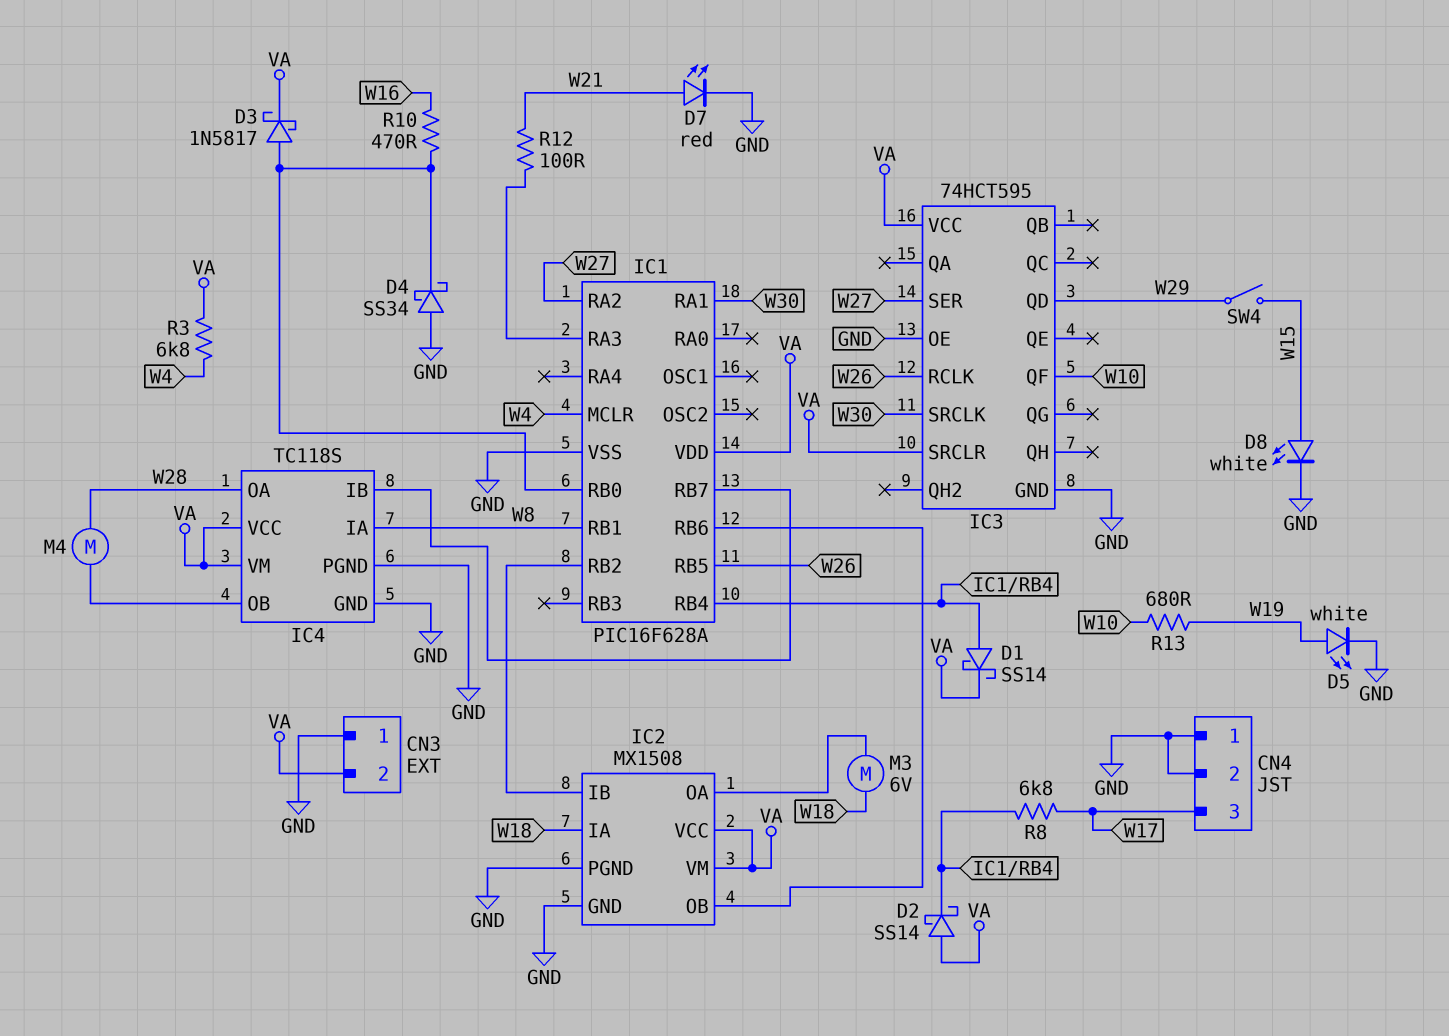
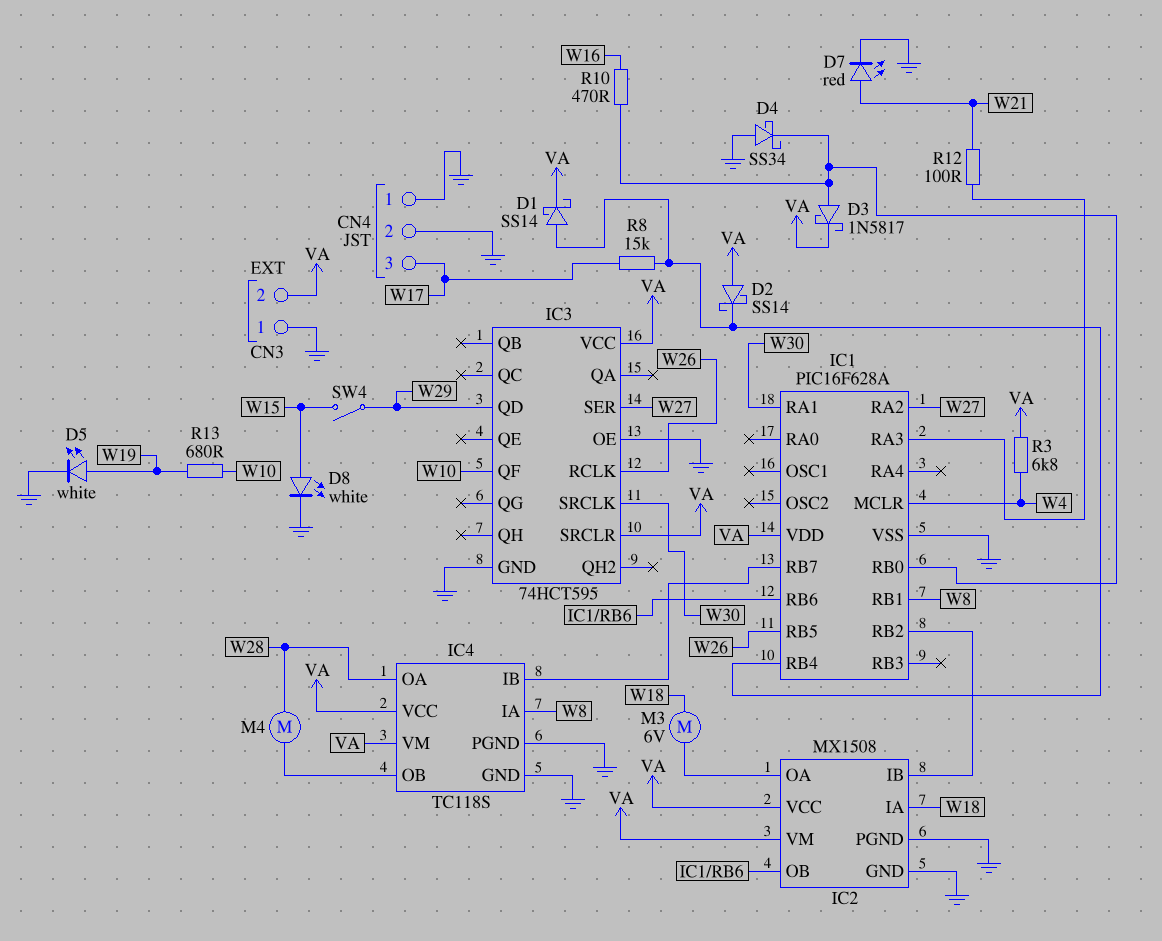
R8: 6.8k (IC1/RB4, W17) -> 15k (IC1/RB4, W17)

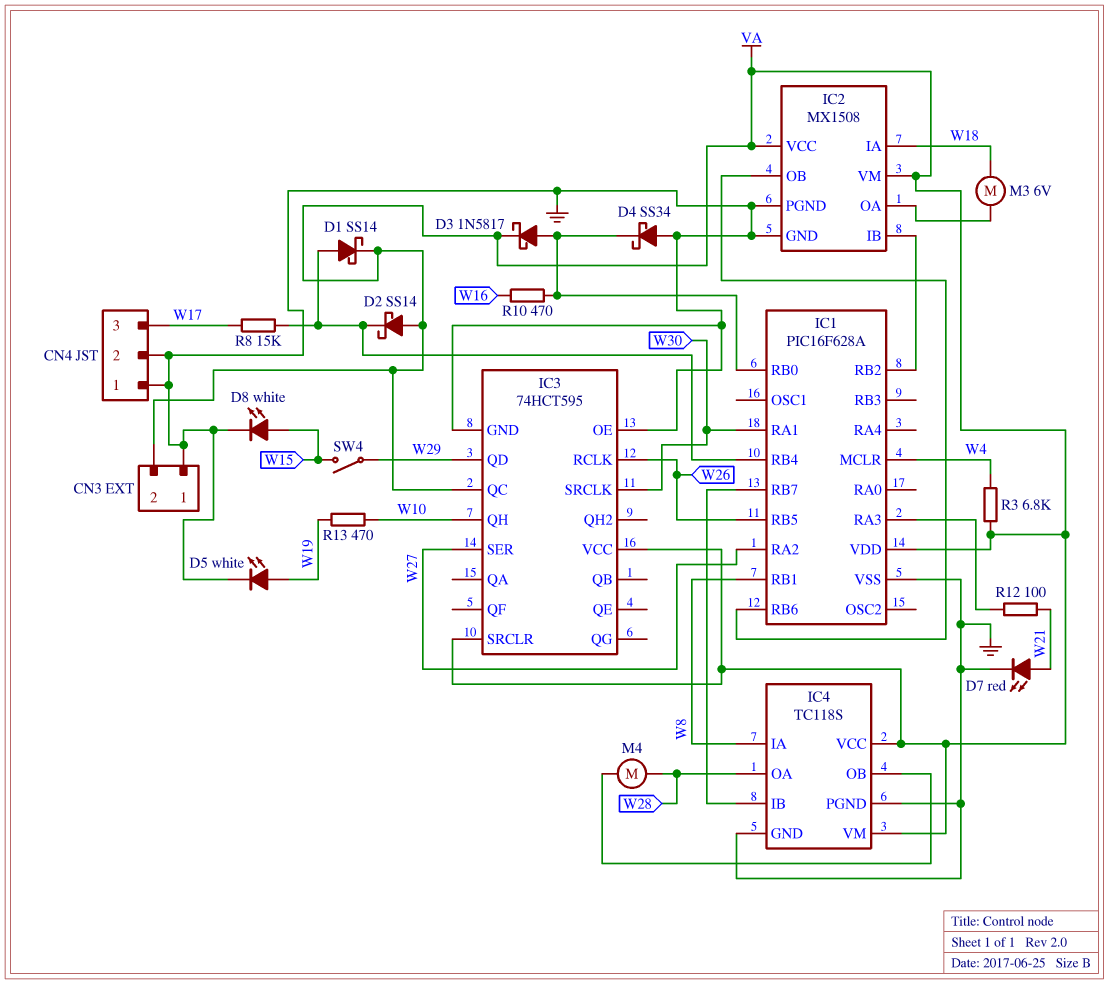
IC3 pin QC: none -> VA
IC3 pin QF: W10 -> none
IC3 pin QH: none -> W10
R13: 680 (W10, W19) -> 470 (W10, W19)

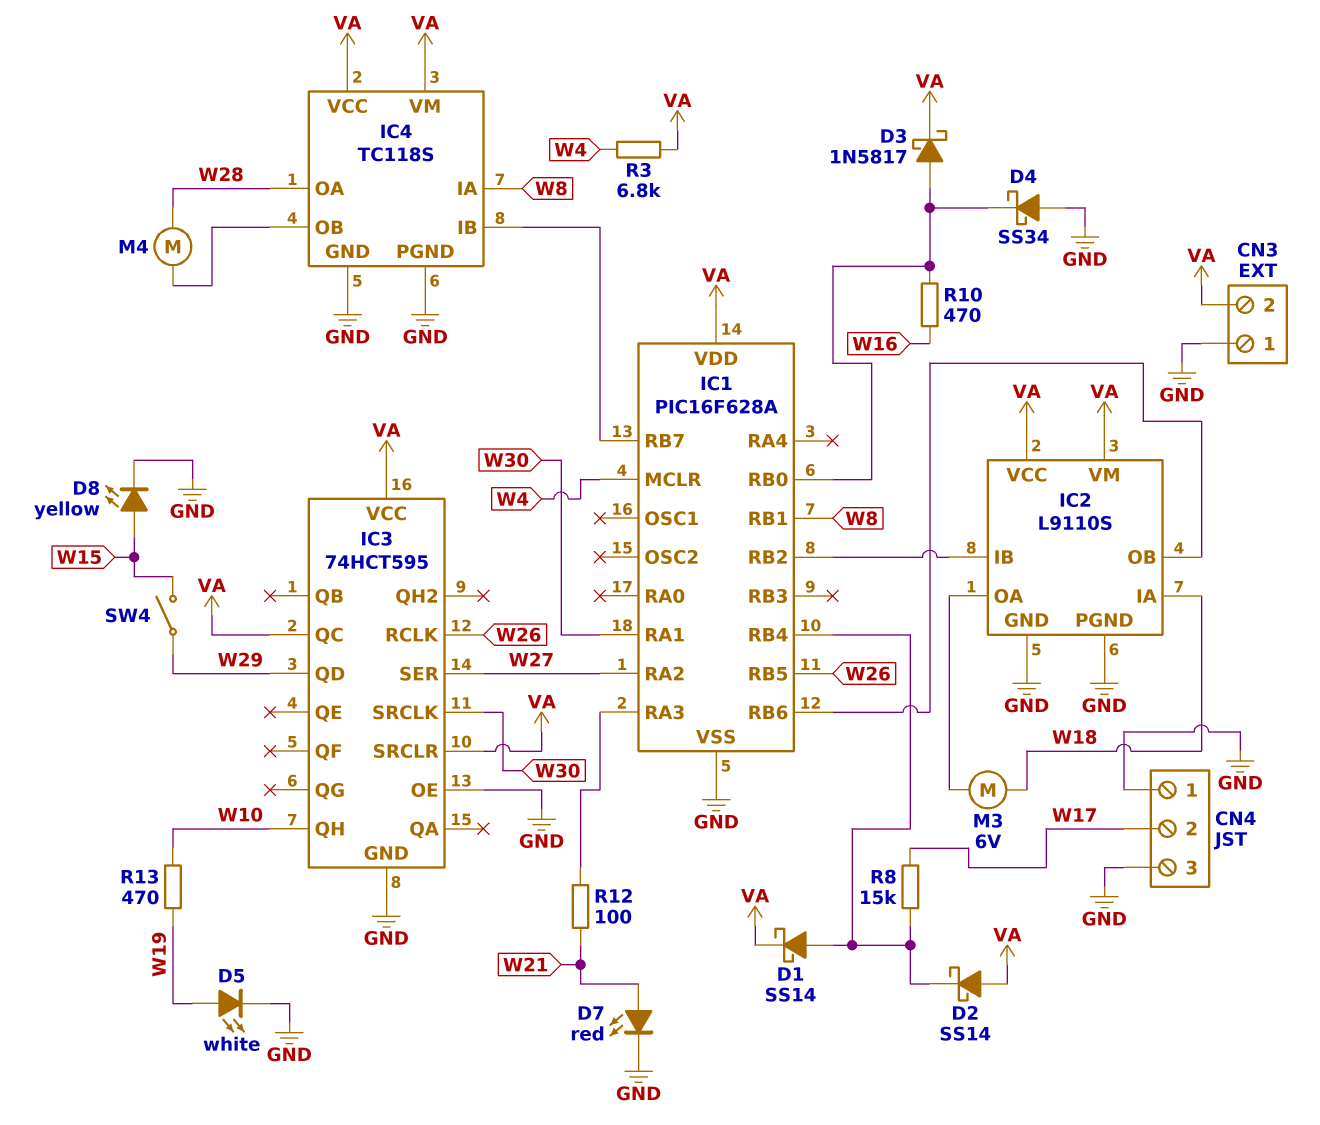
CN4 pin 2: GND -> W17
CN4 pin 3: W17 -> GND
D8: LED white (A W15, K GND) -> LED yellow (A W15, K GND)
IC2: MX1508 -> L9110S

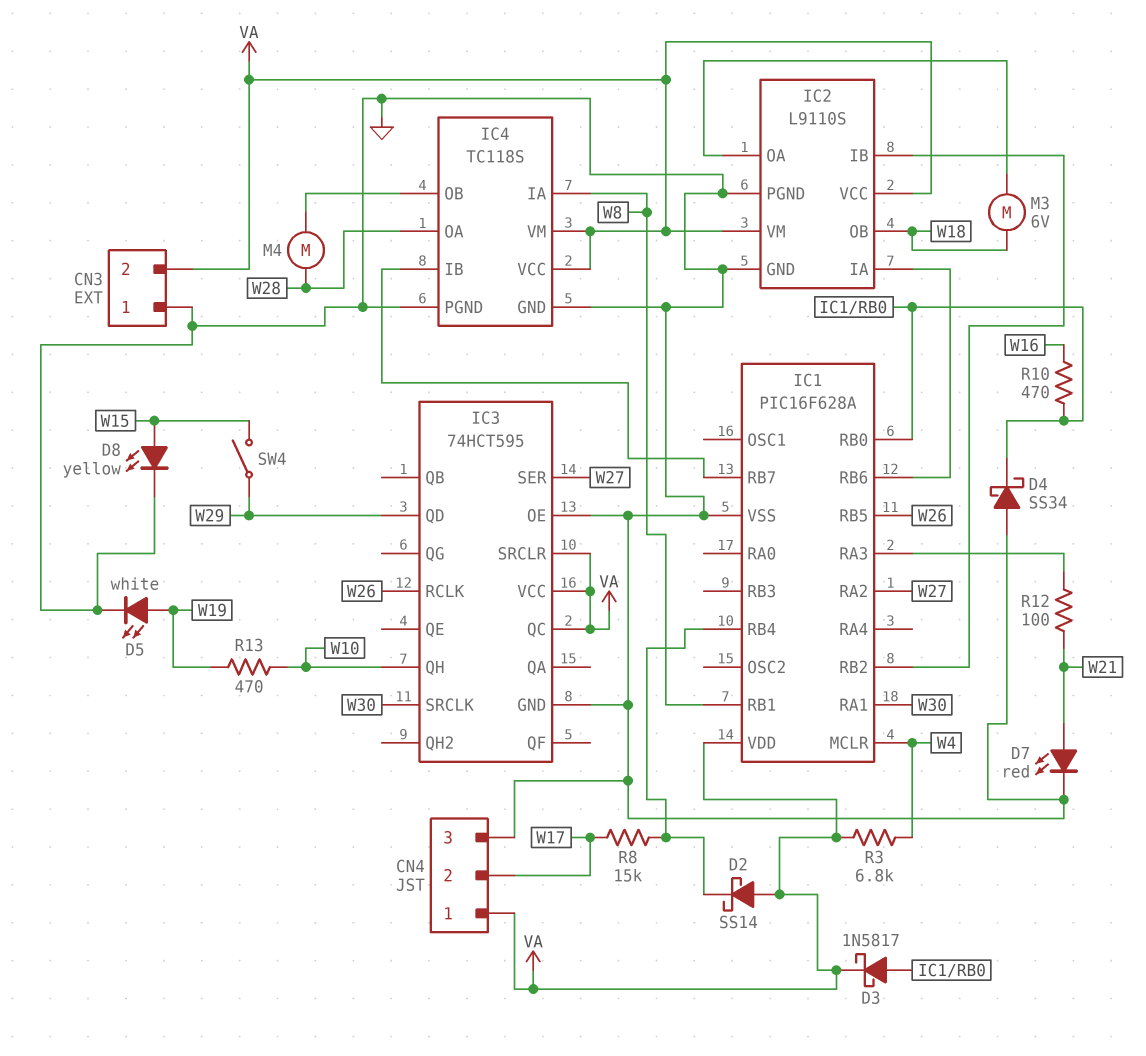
CN4 pin 1: GND -> VA
D1: schottky SS14 (A IC1/RB4, K VA) -> none
IC2 pin IA: W18 -> IC1/RB6
IC2 pin OB: IC1/RB6 -> W18

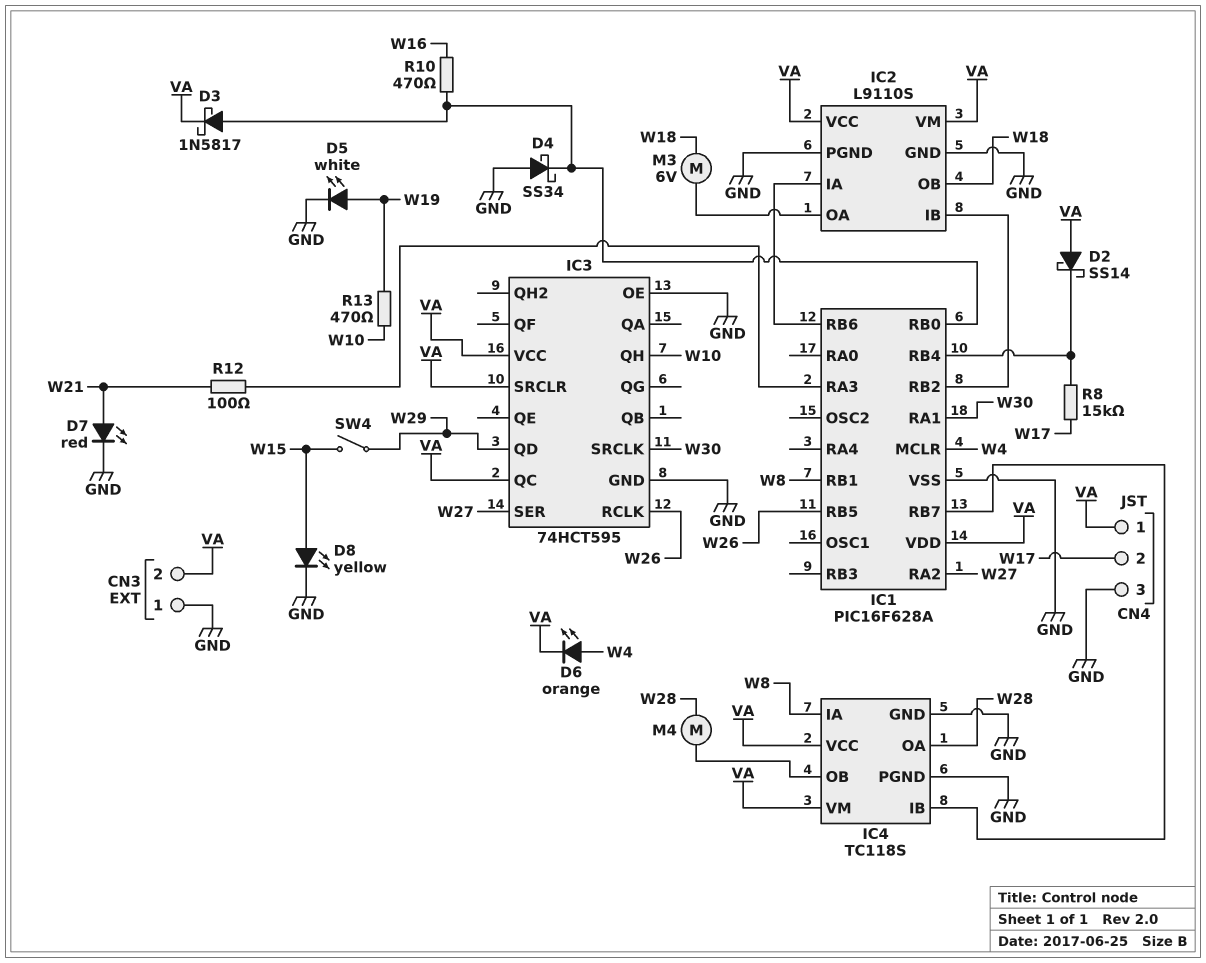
D6: none -> LED orange (A W4, K VA)
R3: 6.8k (VA, W4) -> none

